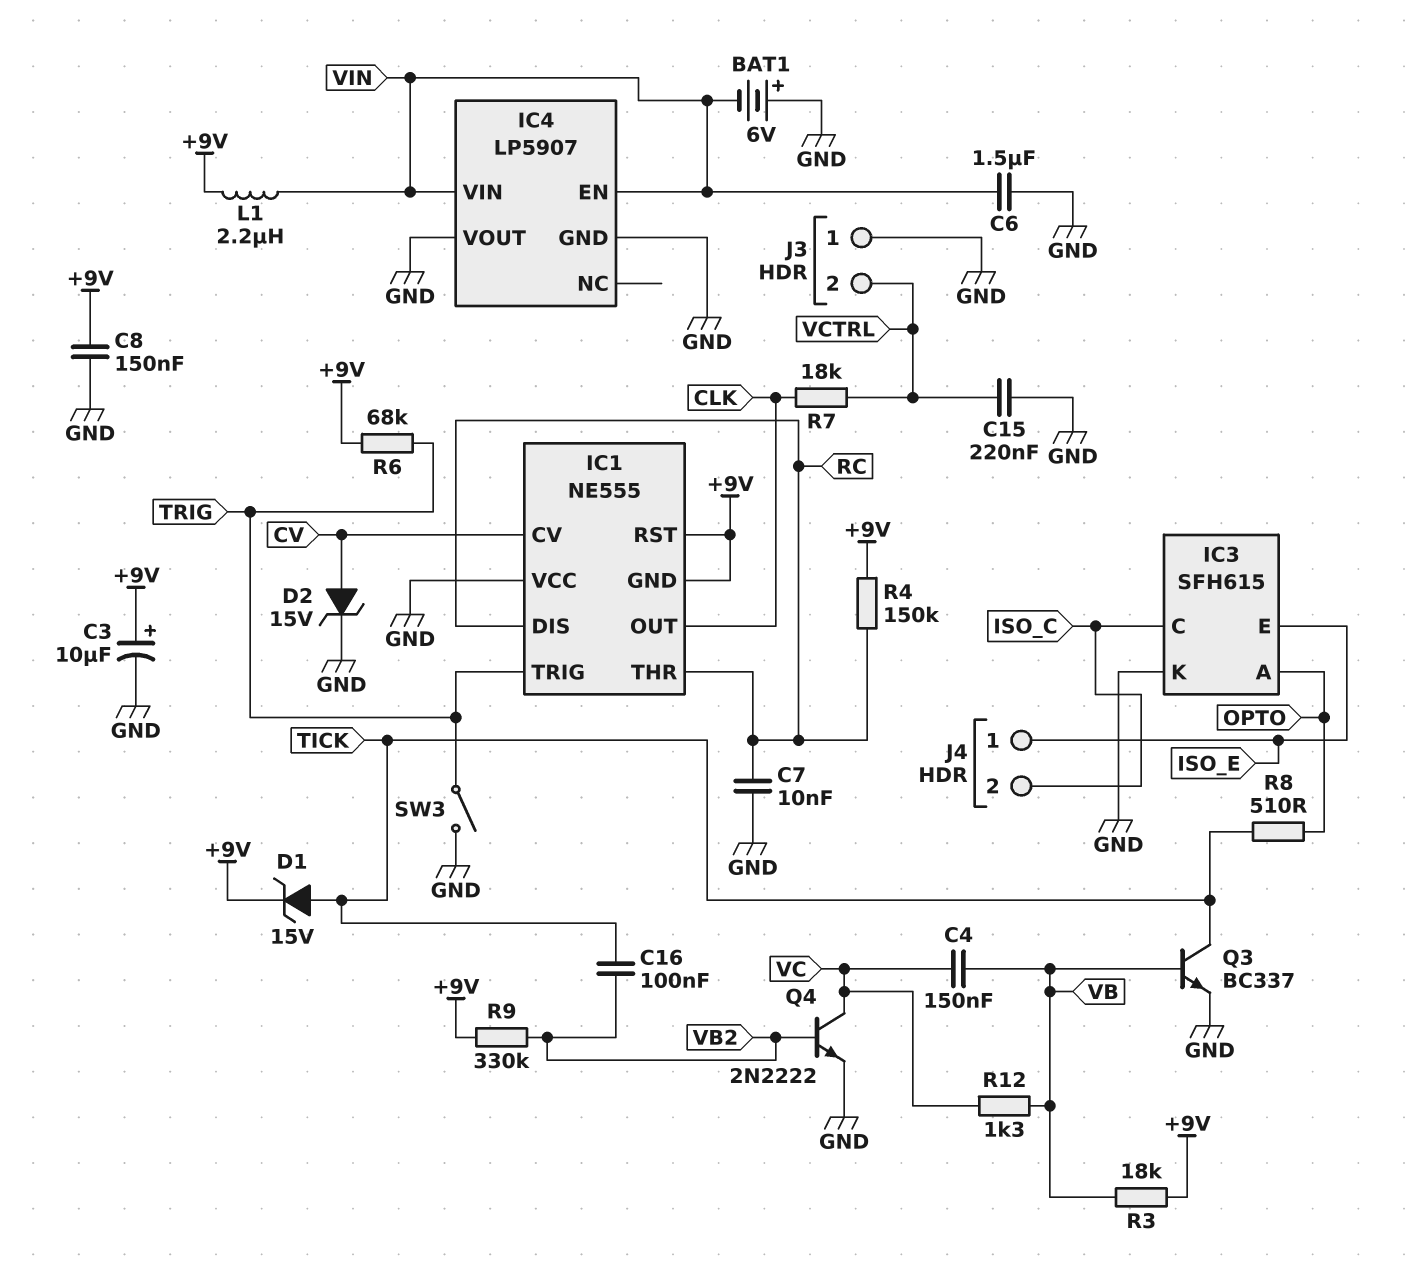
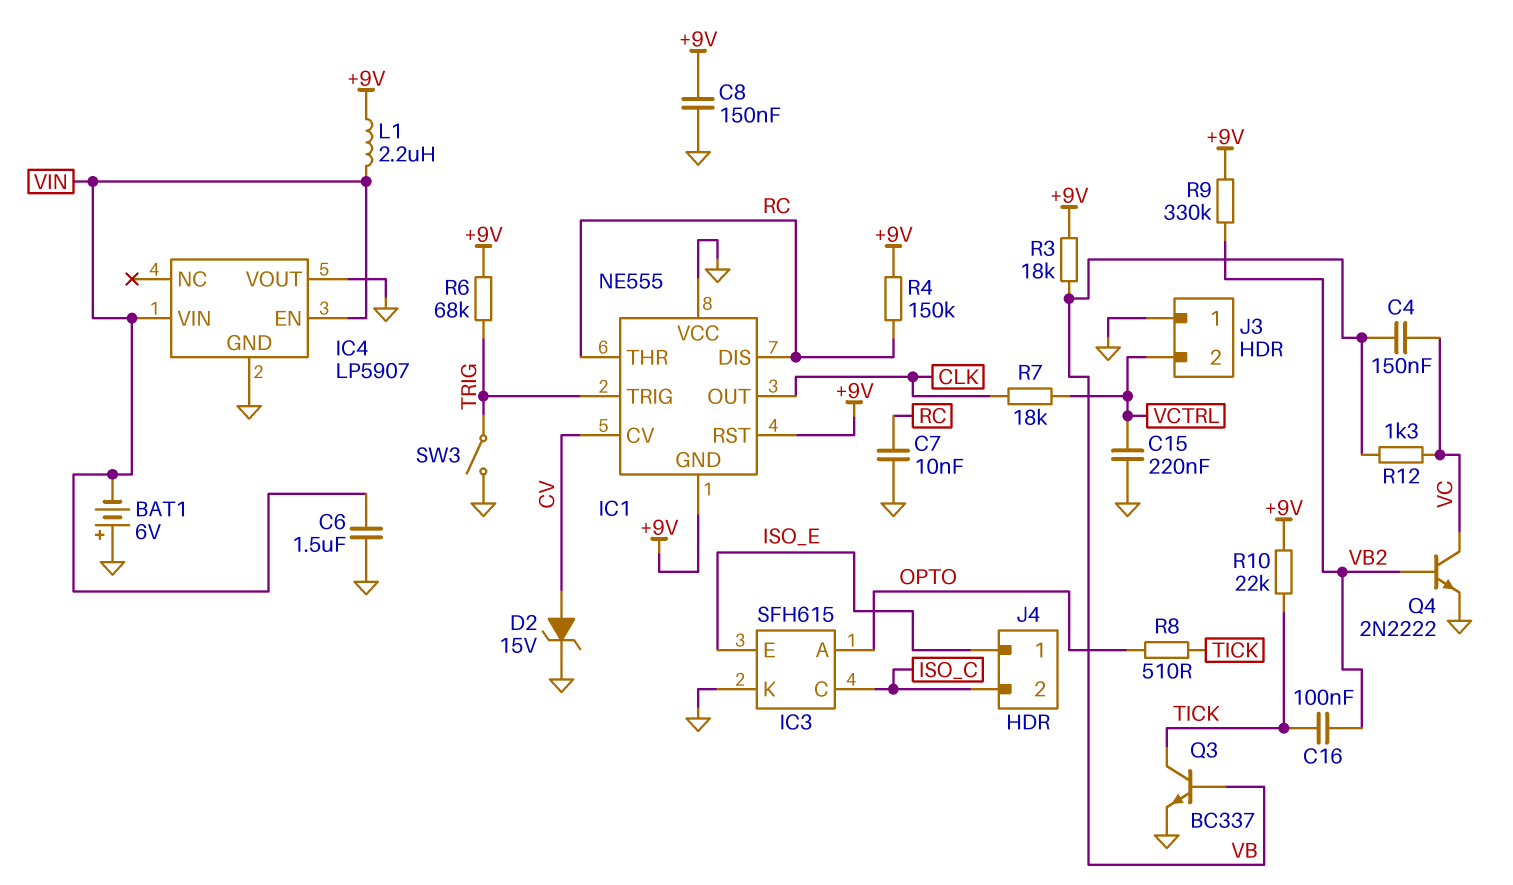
C3: 10uF (plus +9V, minus GND) -> none
D1: zener 15V (A TICK, K +9V) -> none
R10: none -> 22k (+9V, TICK)

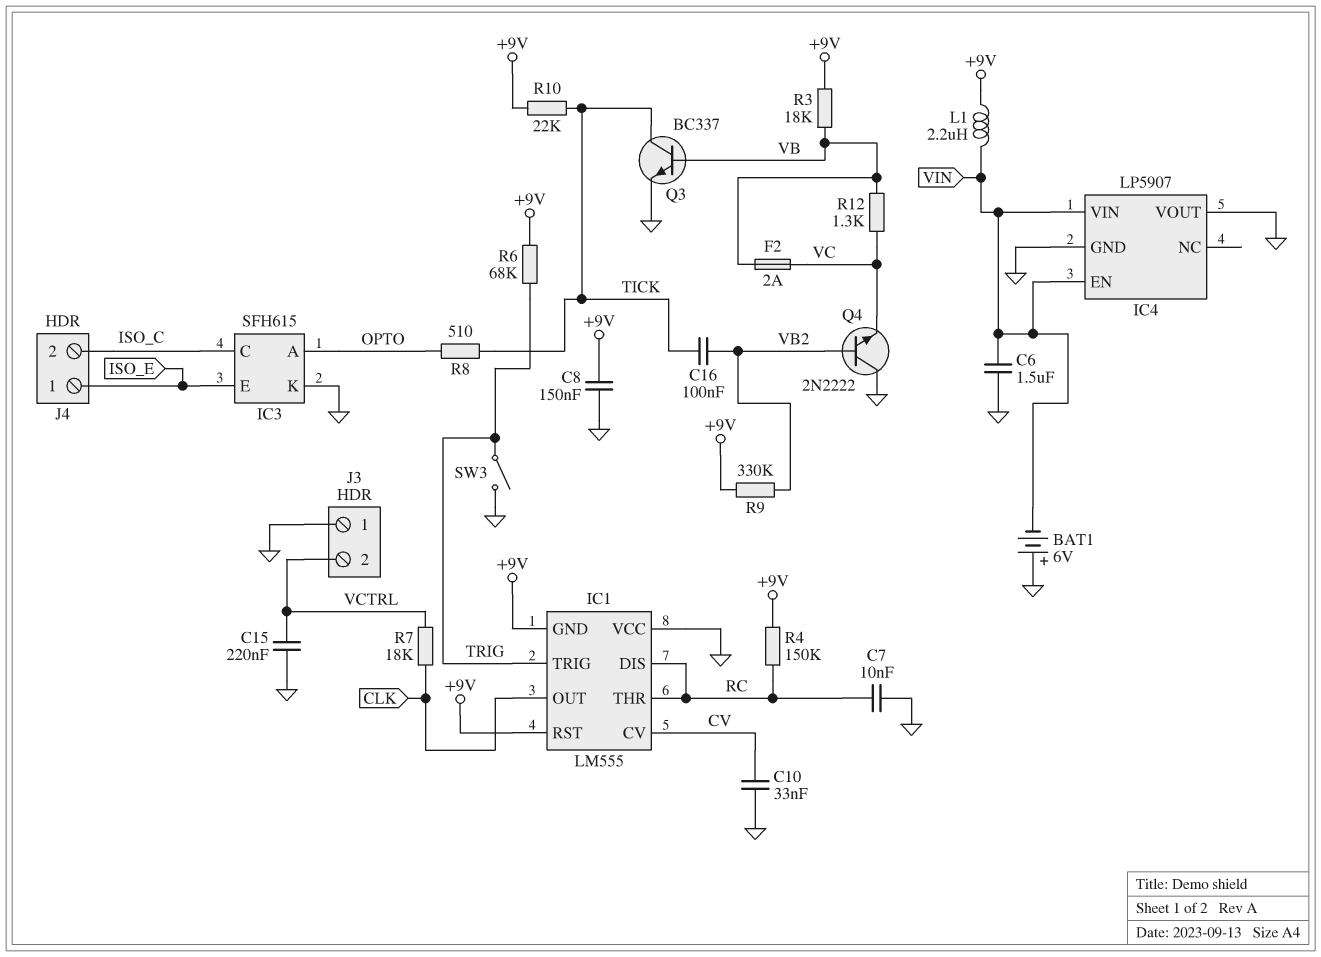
C4: 150nF (VB, VC) -> none
C10: none -> 33nF (CV, GND)
D2: zener 15V (A CV, K GND) -> none
F2: none -> 2A (VB, VC)
IC1: NE555 -> LM555
Q4: NPN 2N2222 (B VB2, C VC, E GND) -> NPN 2N2222 (B VB2, C GND, E VC)

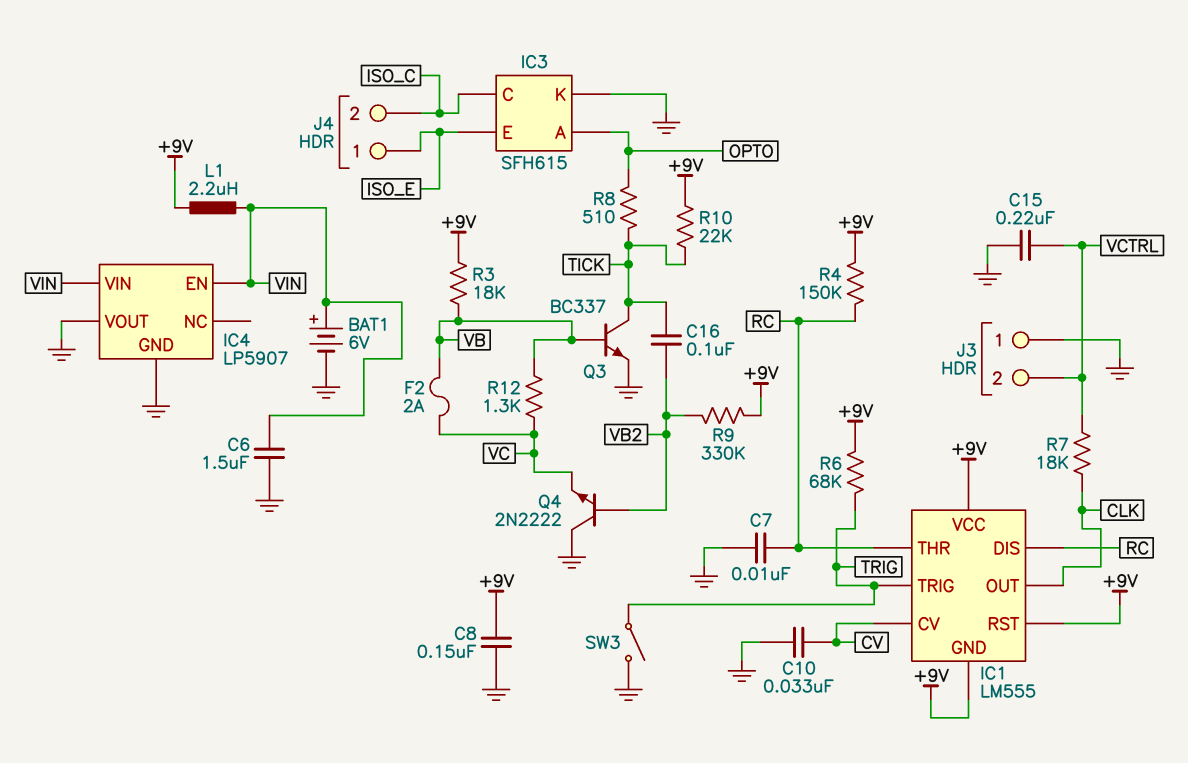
BAT1: 6V (plus GND, minus VIN) -> 6V (plus VIN, minus GND)
IC1 pin VCC: GND -> +9V

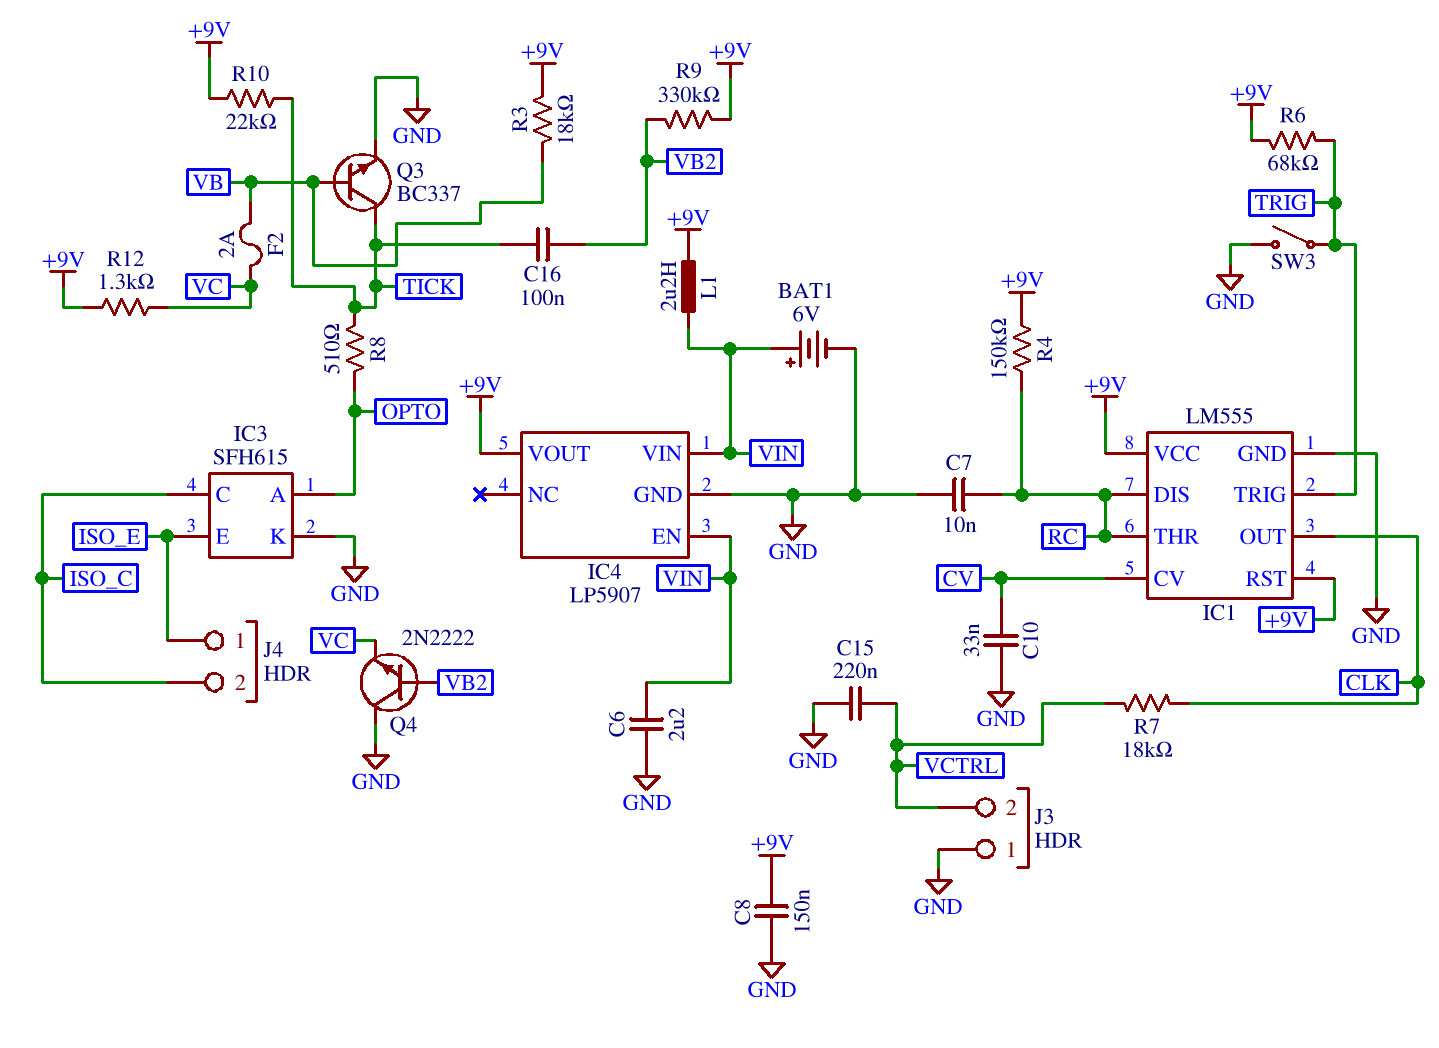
C6: 1.5uF (GND, VIN) -> 2.2uF (GND, VIN)
IC1 pin GND: +9V -> GND
IC4 pin VOUT: GND -> +9V
R12: 1.3k (VB, VC) -> 1.3k (+9V, VC)

